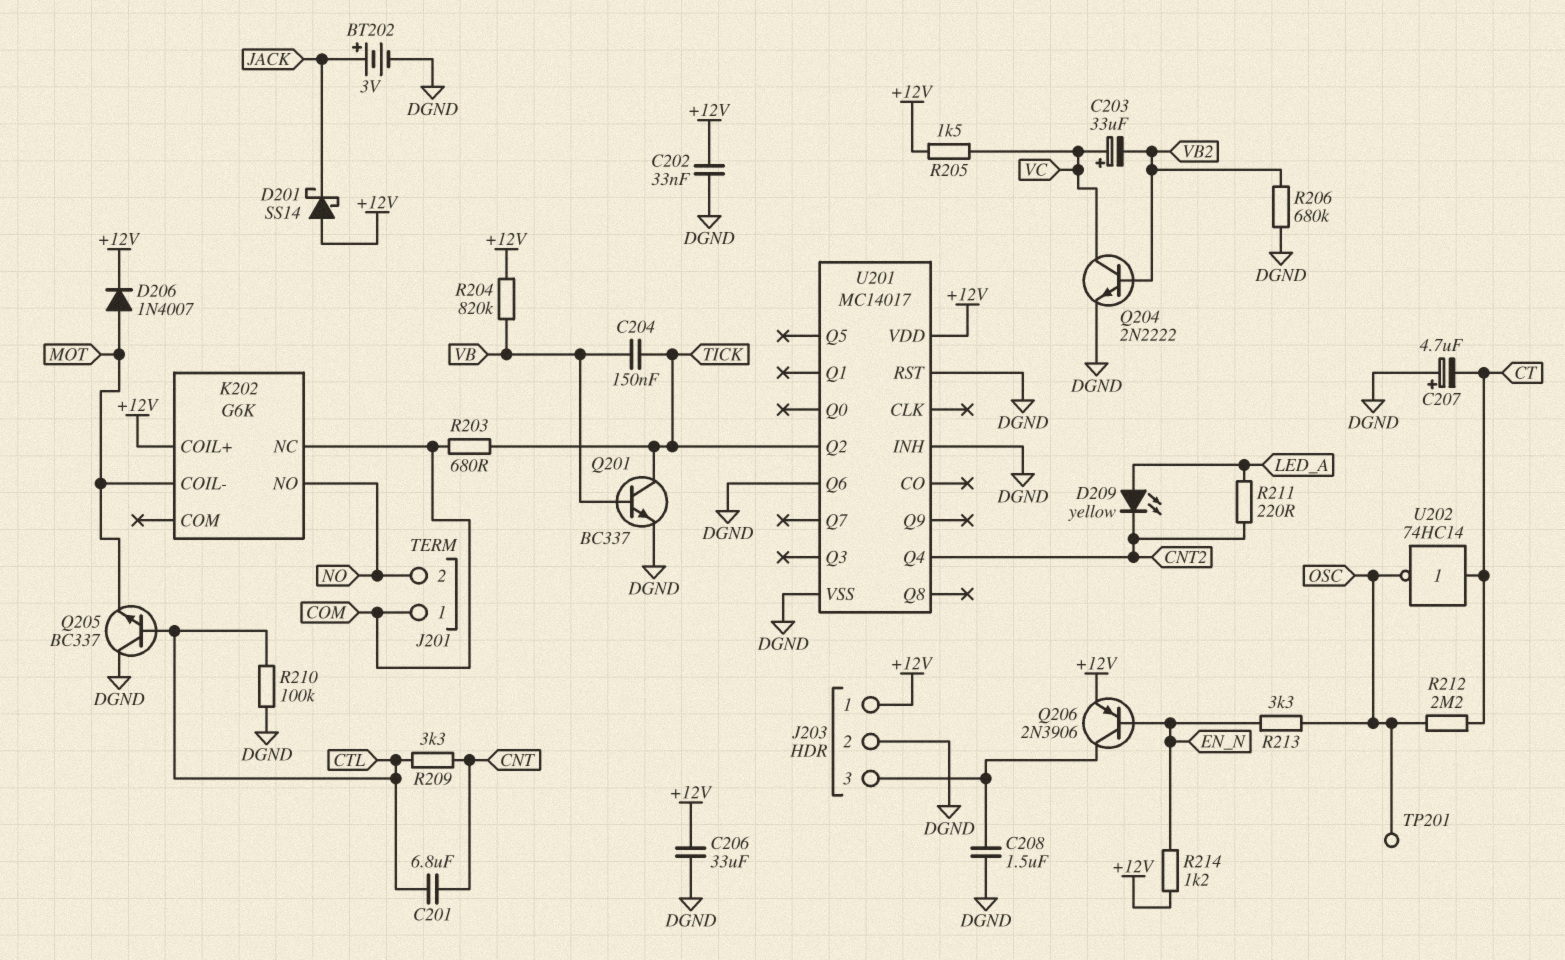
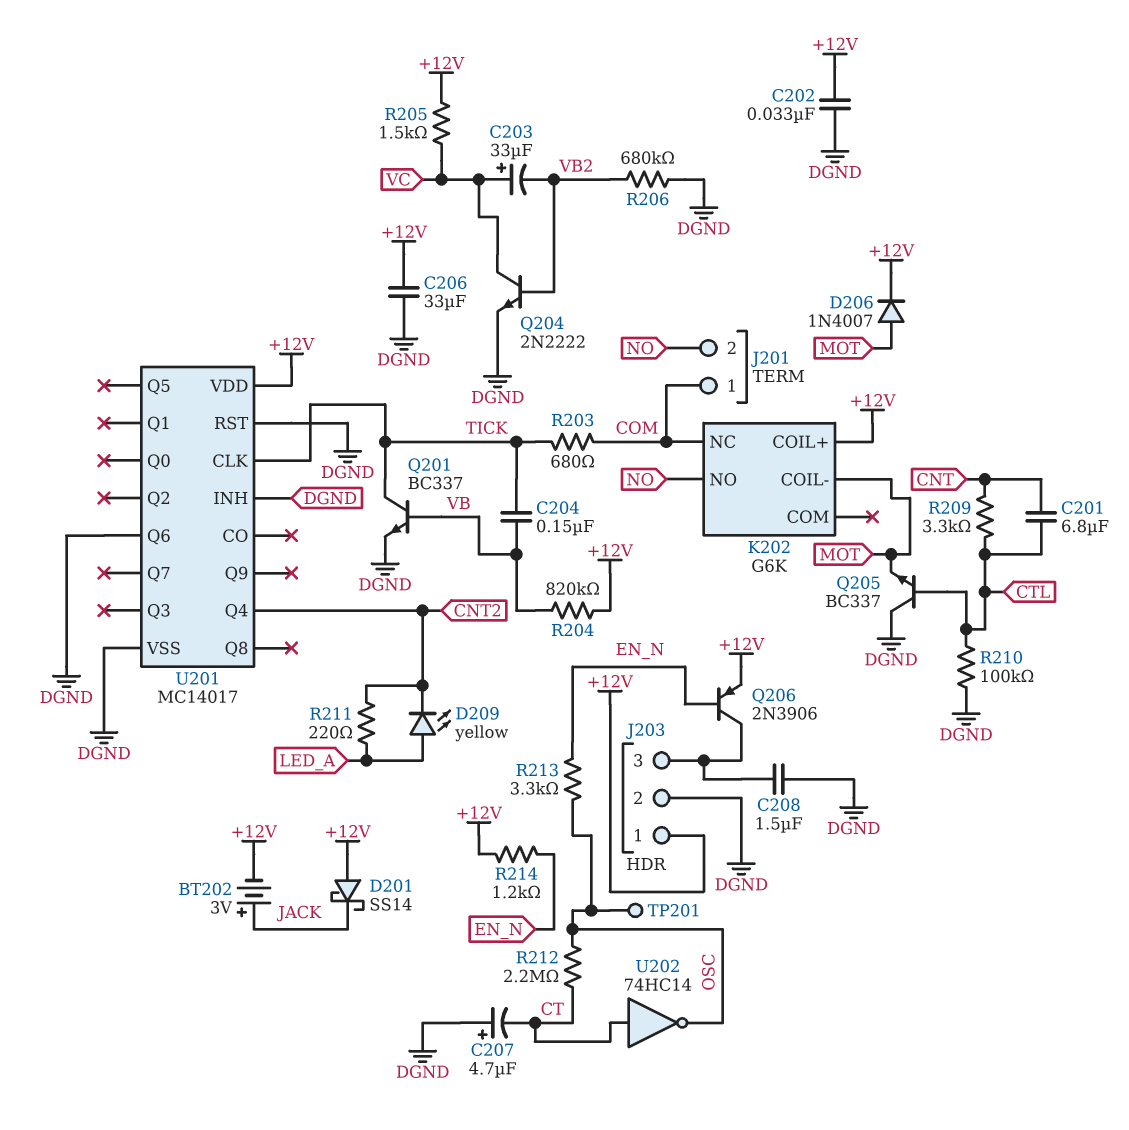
BT202: 3V (plus JACK, minus DGND) -> 3V (plus JACK, minus +12V)
U201 pin CLK: none -> TICK
U201 pin Q2: TICK -> none

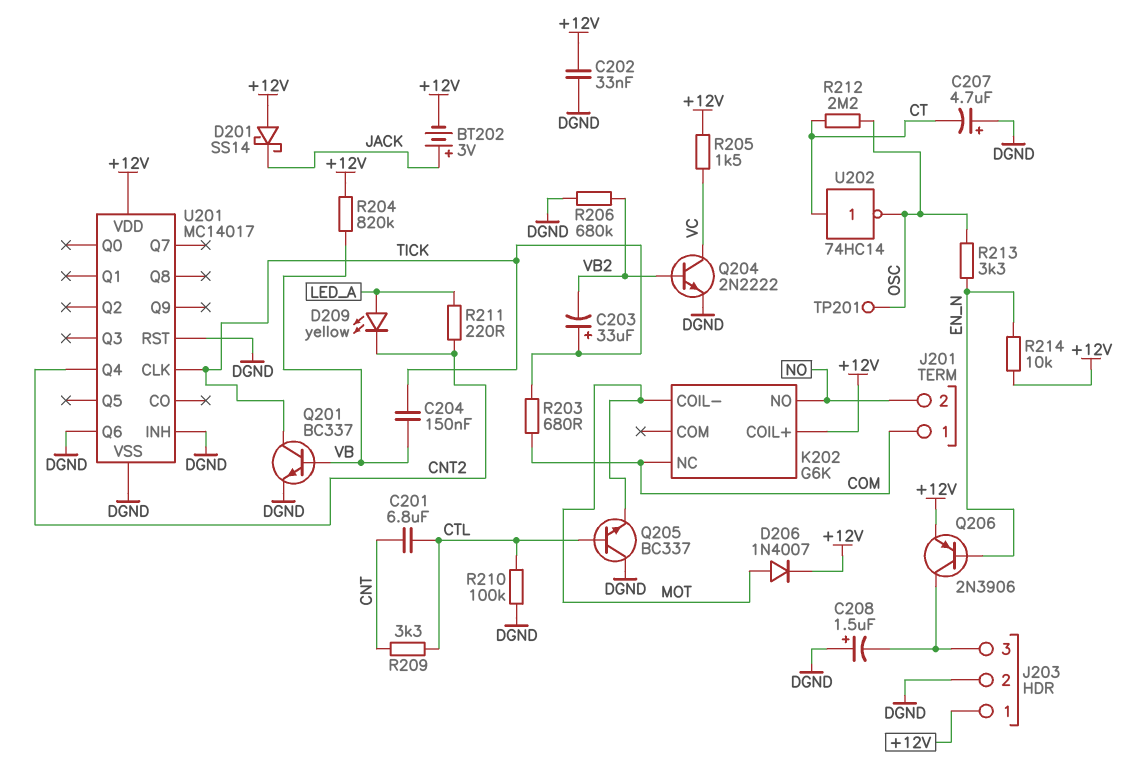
C203: 33uF (plus VC, minus VB2) -> 33uF (plus TICK, minus VB2)
C206: 33uF (+12V, DGND) -> none
C208: 1.5uF (DGND, J203/3) -> 1.5uF (plus DGND, minus J203/3)
R214: 1.2k (+12V, EN_N) -> 10k (+12V, EN_N)

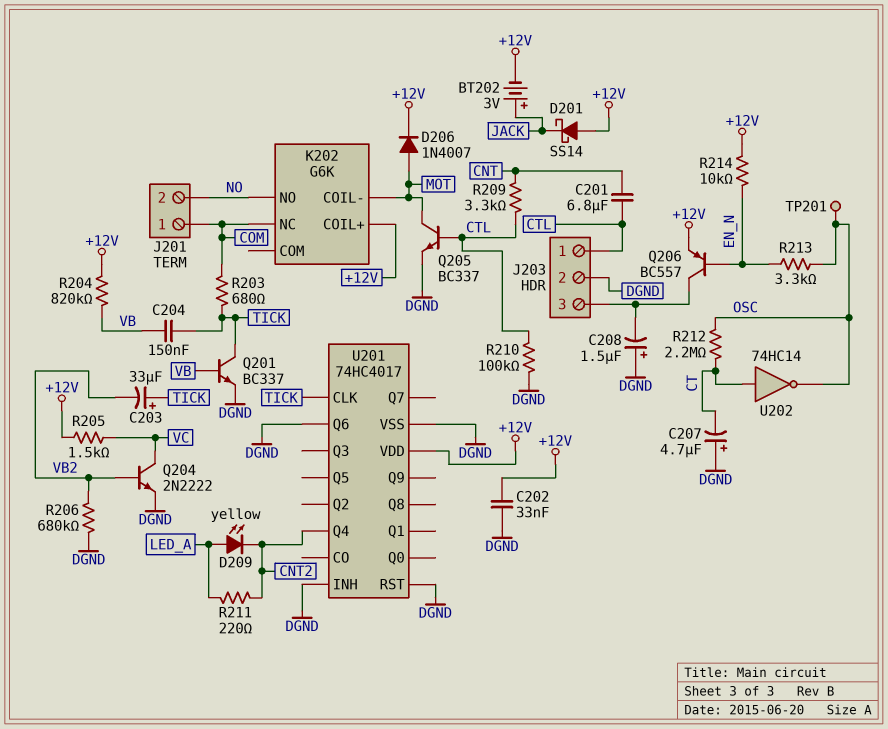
J203 pin 1: +12V -> CTL
Q205: NPN BC337 (B CTL, C DGND, E MOT) -> NPN BC337 (B CTL, C MOT, E DGND)
Q206: PNP 2N3906 (B EN_N, C J203/3, E +12V) -> PNP BC557 (B EN_N, C J203/3, E +12V)
U201: MC14017 -> 74HC4017

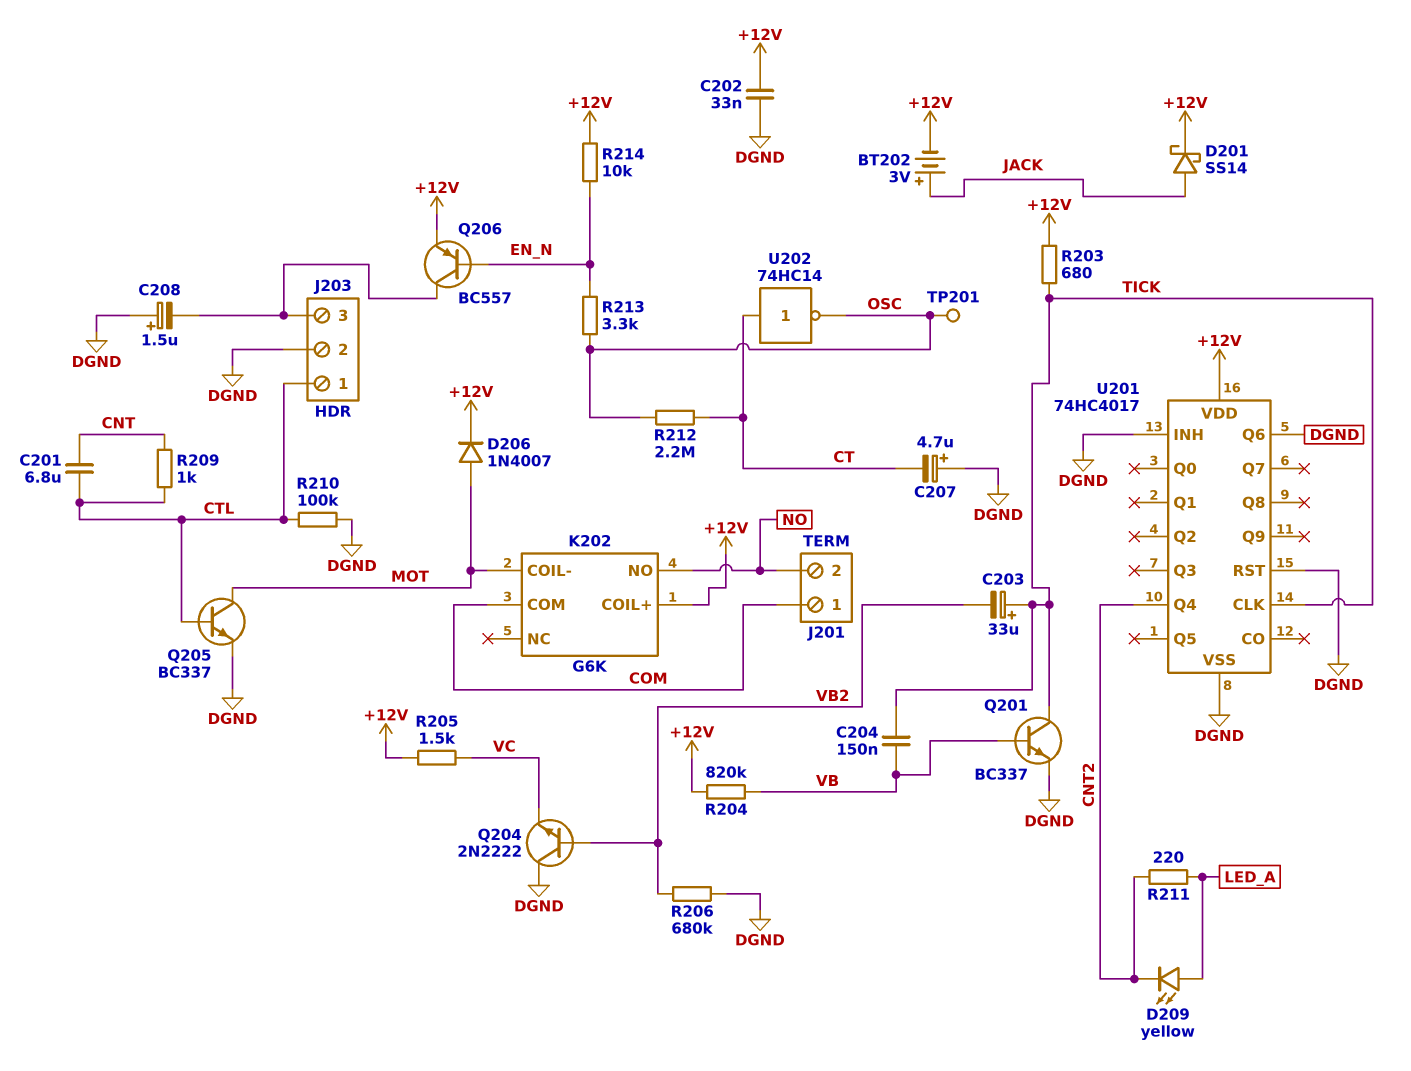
D201: schottky SS14 (A +12V, K JACK) -> schottky SS14 (A JACK, K +12V)
K202 pin COM: none -> COM
K202 pin NC: COM -> none
Q204: NPN 2N2222 (B VB2, C VC, E DGND) -> NPN 2N2222 (B VB2, C DGND, E VC)
R203: 680 (COM, TICK) -> 680 (+12V, TICK)
R209: 3.3k (CNT, CTL) -> 1k (CNT, CTL)

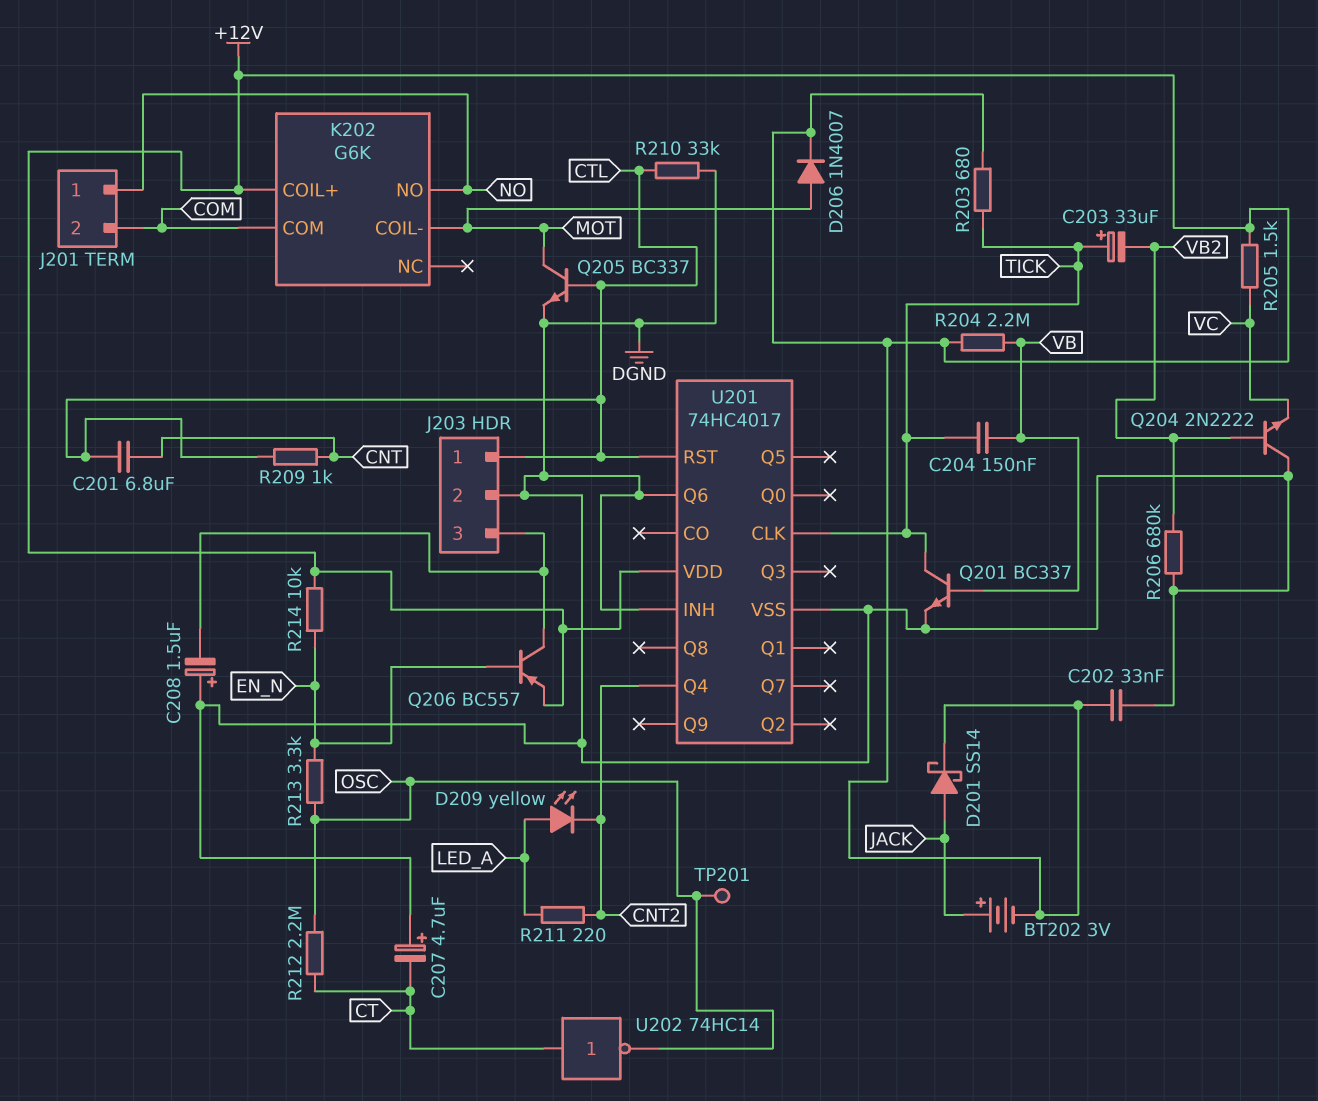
J201 pin 1: COM -> NO
J201 pin 2: NO -> COM
R204: 820k (+12V, VB) -> 2.2M (+12V, VB)
R210: 100k (CTL, DGND) -> 33k (CTL, DGND)
U201 pin RST: DGND -> CTL

